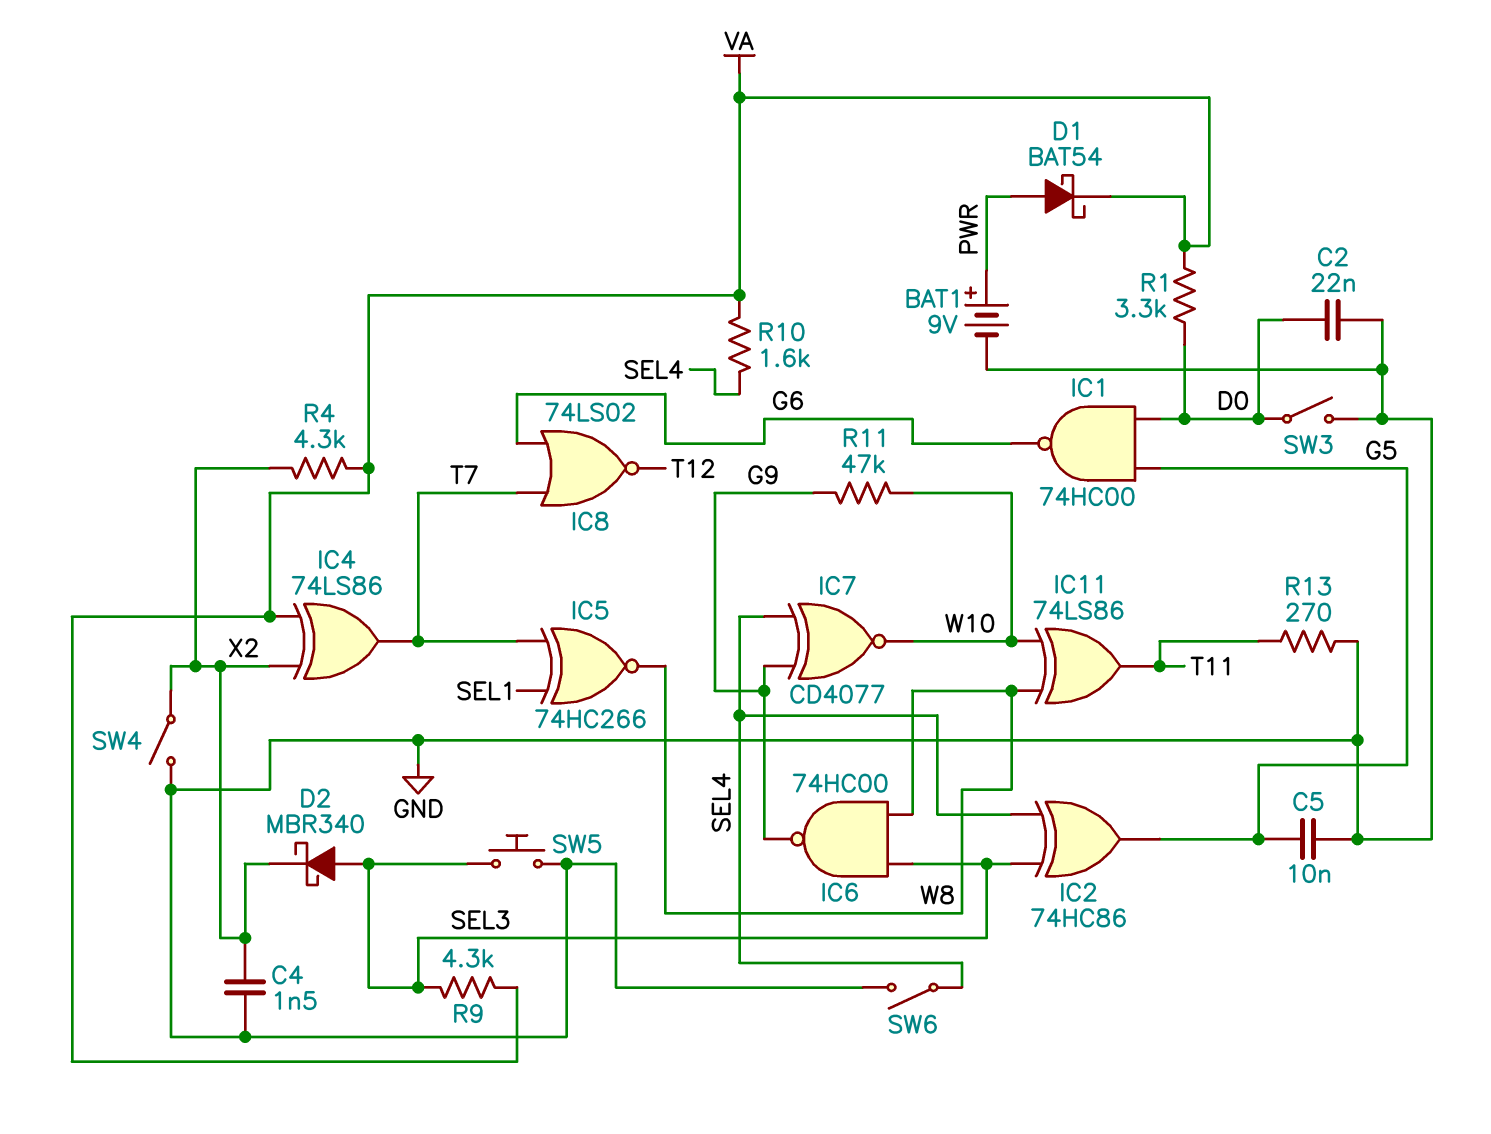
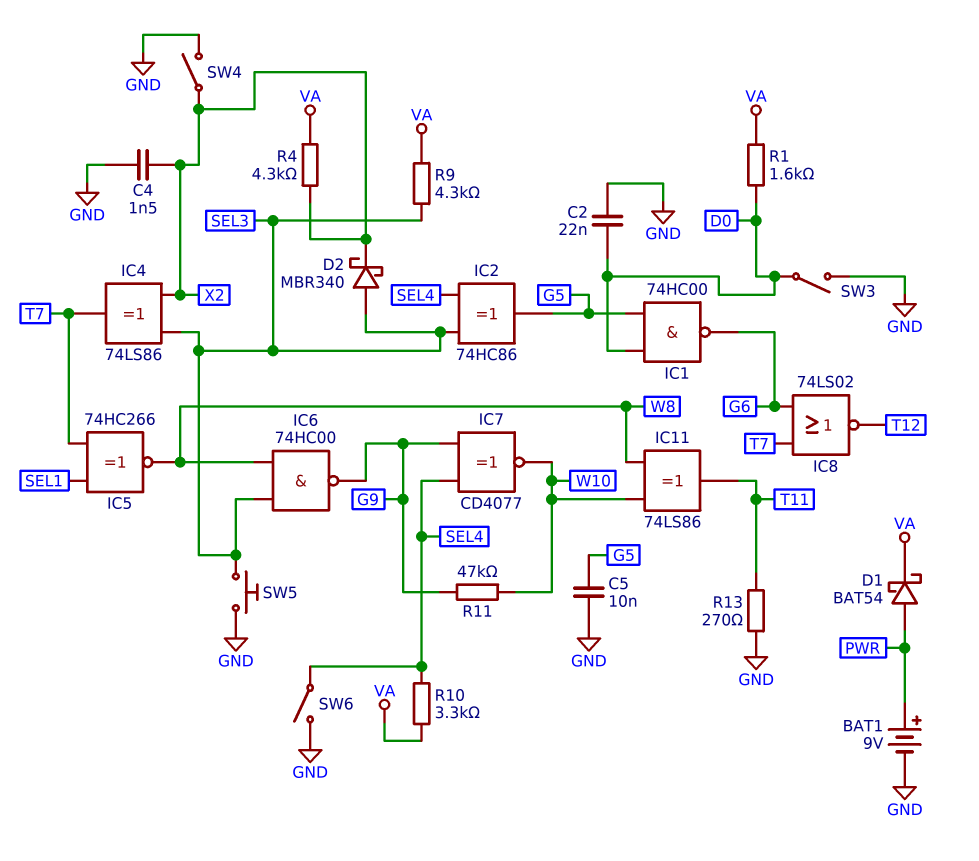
IC4: XOR 74LS86 (in VA, in X2, out T7) -> XOR 74LS86 (in SEL3, in X2, out T7)
R1: 3.3k (D0, VA) -> 1.6k (D0, VA)
R10: 1.6k (SEL4, VA) -> 3.3k (SEL4, VA)

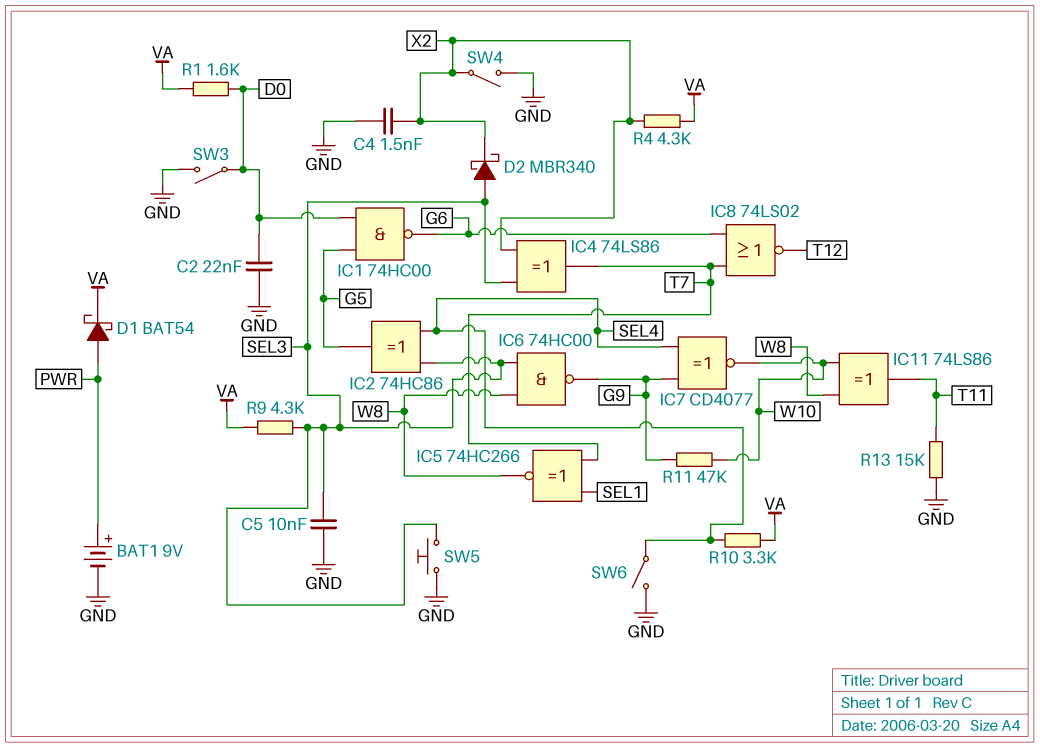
C5: 10nF (G5, GND) -> 10nF (GND, SEL3)
R13: 270 (GND, T11) -> 15k (GND, T11)

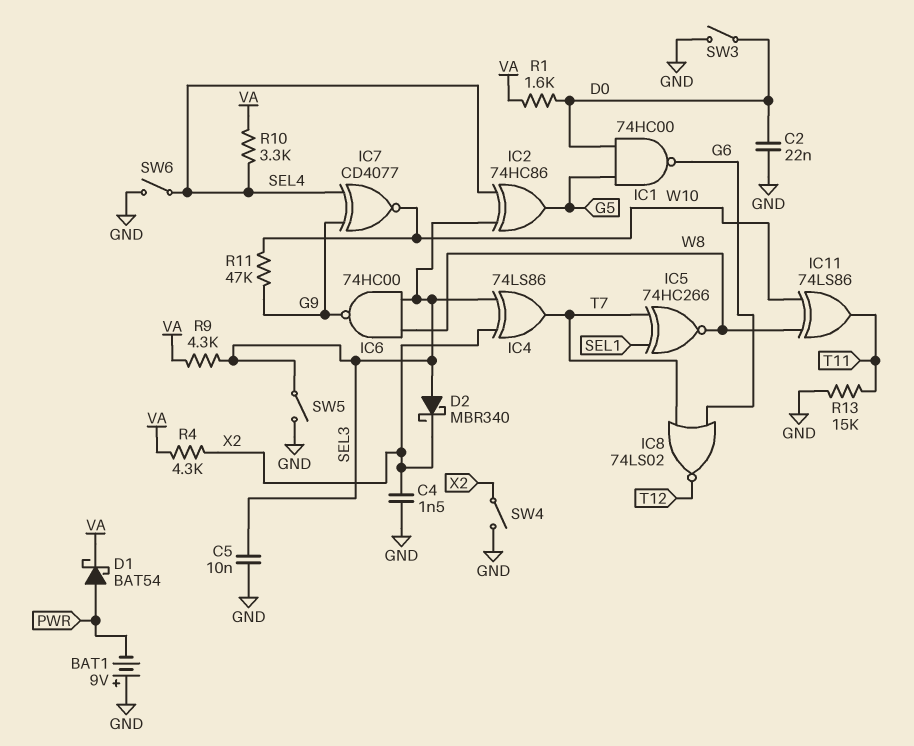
BAT1: 9V (plus PWR, minus GND) -> 9V (plus GND, minus PWR)
SW5: button (GND, SEL3) -> switch (GND, SEL3)

